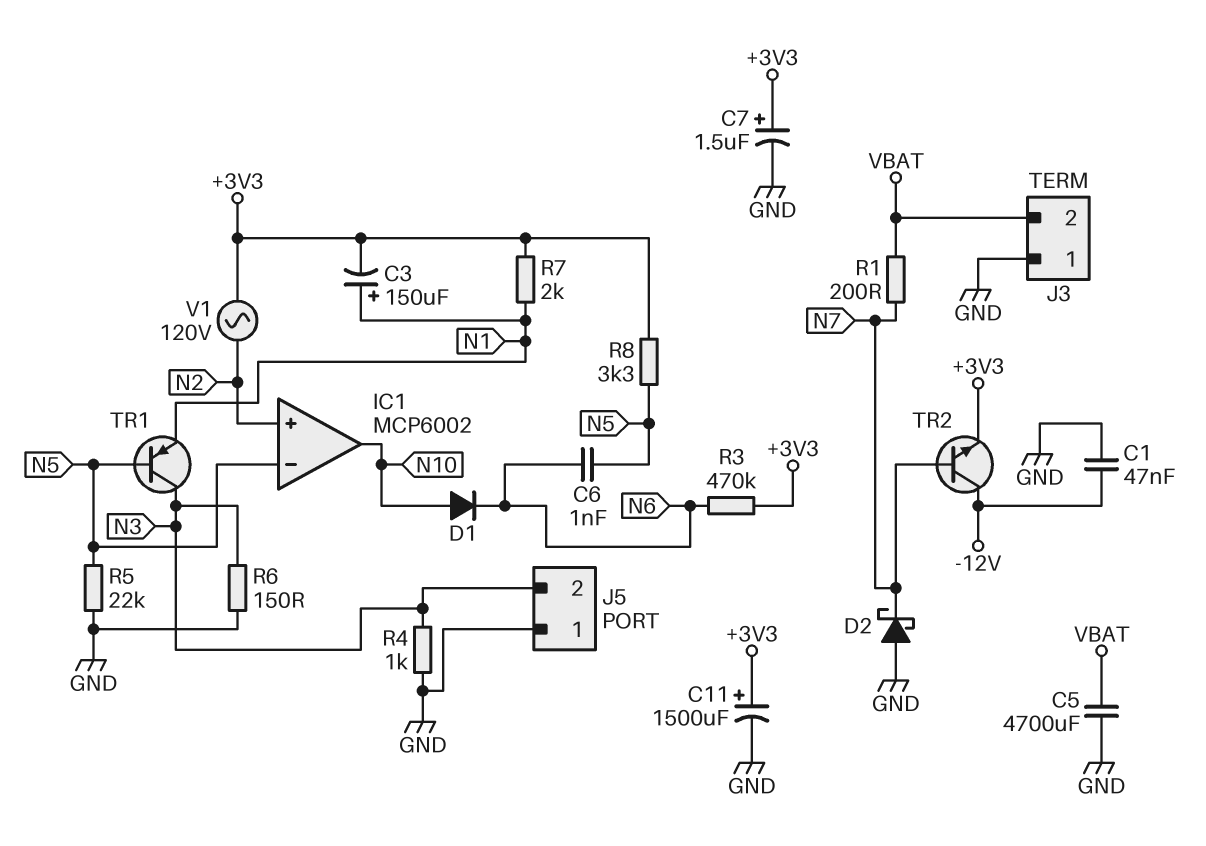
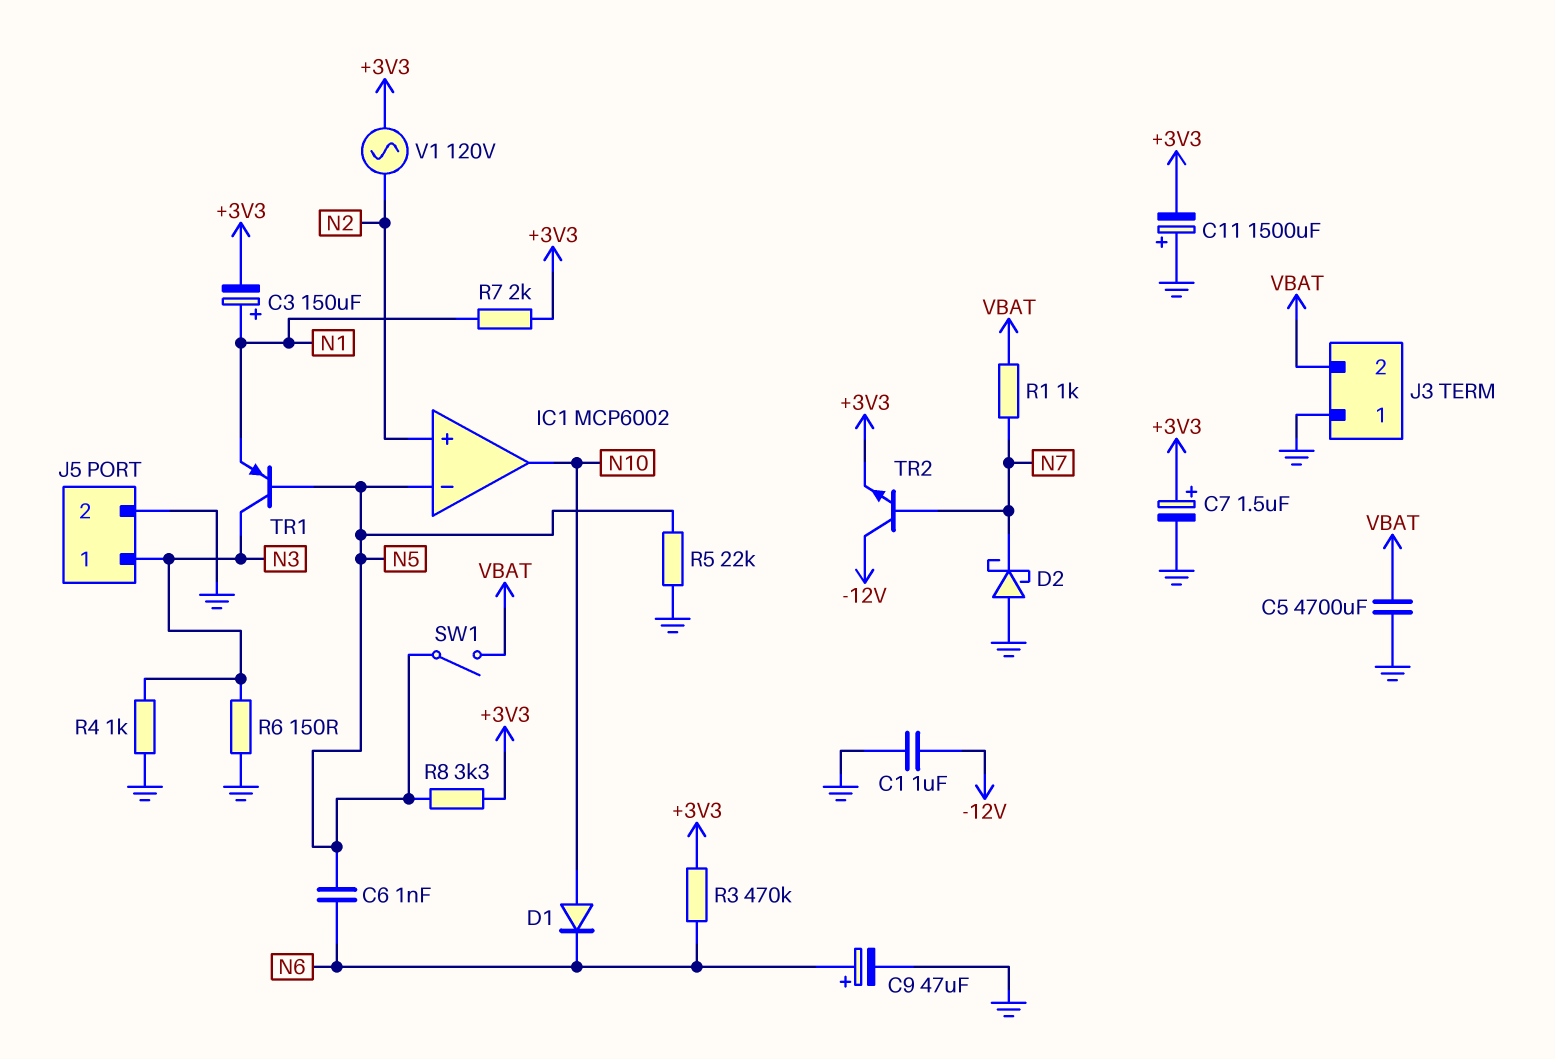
C1: 47nF (-12V, GND) -> 1uF (-12V, GND)
C9: none -> 47uF (plus N6, minus GND)
C11: 1500uF (plus +3V3, minus GND) -> 1500uF (plus GND, minus +3V3)
J5 pin 1: GND -> N3
J5 pin 2: N3 -> GND
R1: 200 (N7, VBAT) -> 1k (N7, VBAT)
SW1: none -> switch (N5, VBAT)

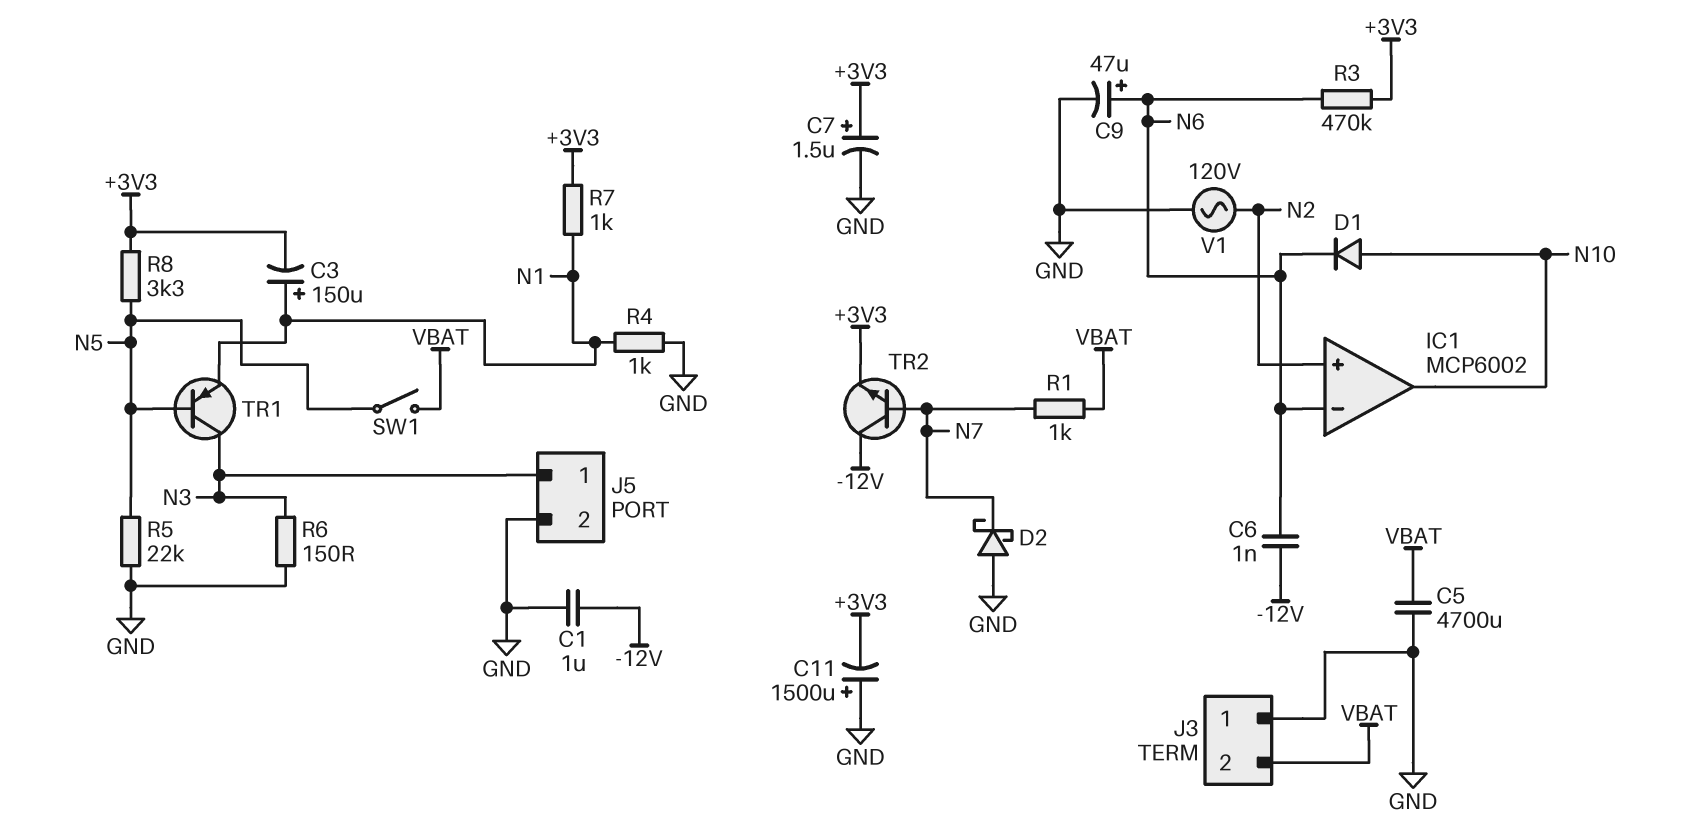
C6: 1nF (N5, N6) -> 1nF (-12V, N6)
IC1 pin in-: N5 -> N6
R4: 1k (GND, N3) -> 1k (GND, N1)
R7: 2k (+3V3, N1) -> 1k (+3V3, N1)
V1: AC 120V (+3V3, N2) -> AC 120V (GND, N2)

